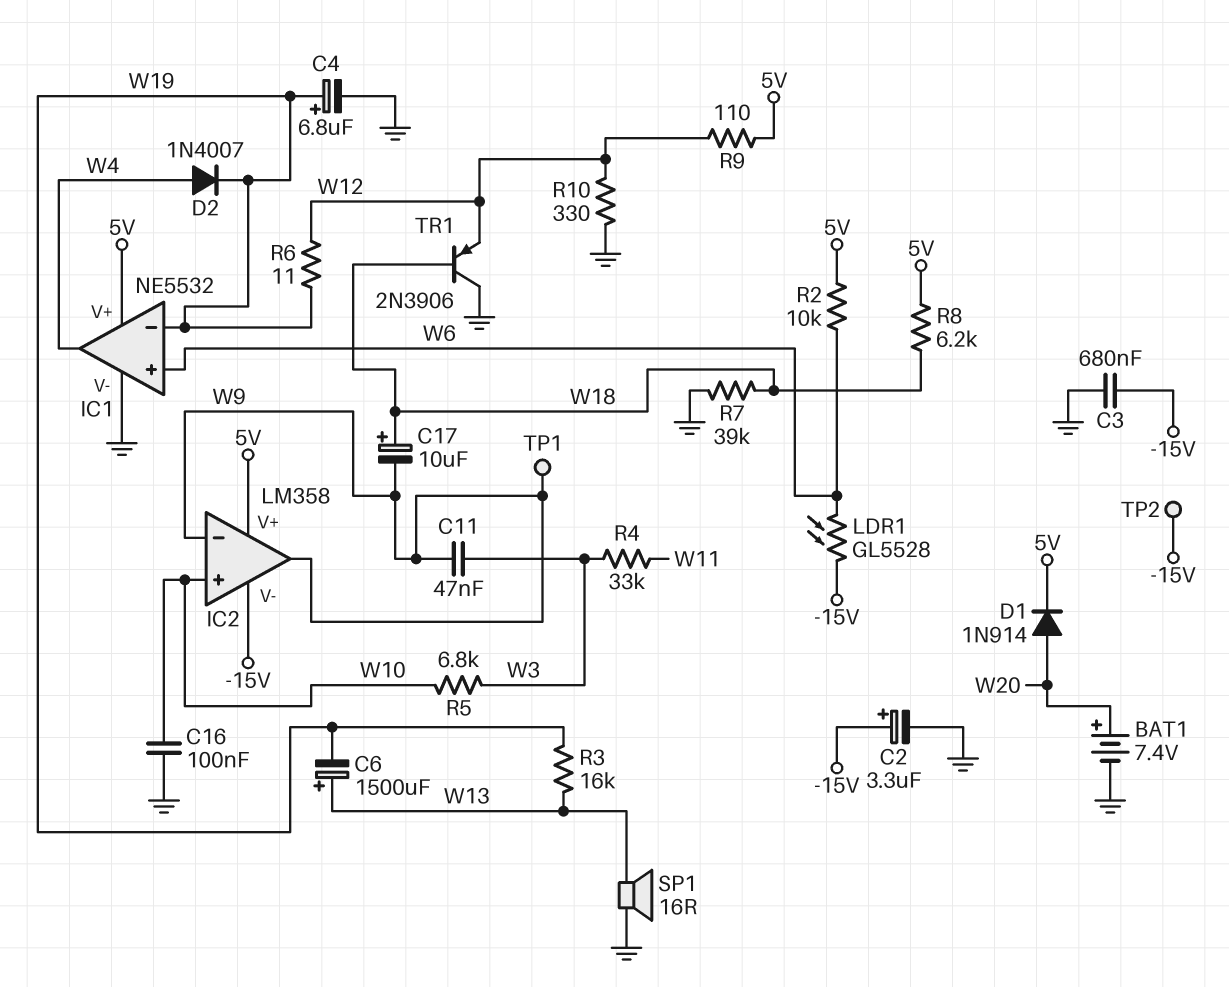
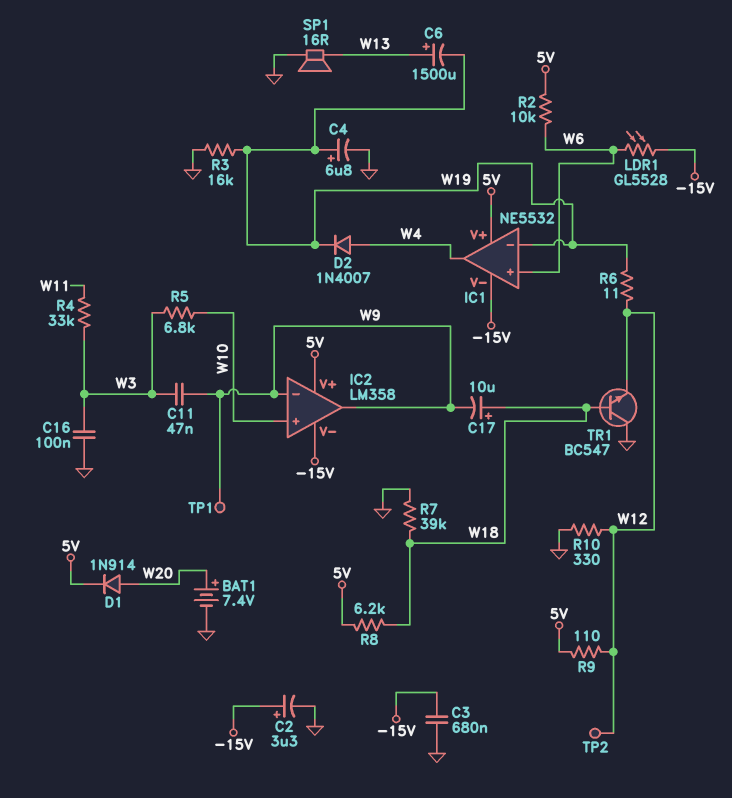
C16: 100nF (GND, W10) -> 100nF (GND, W3)
IC1 pin V-: GND -> -15V
R3: 16k (W13, W19) -> 16k (GND, W19)
TP2: test point (-15V) -> test point (W12)
TR1: PNP 2N3906 (B W18, C GND, E W12) -> NPN BC547 (B W18, C GND, E W12)

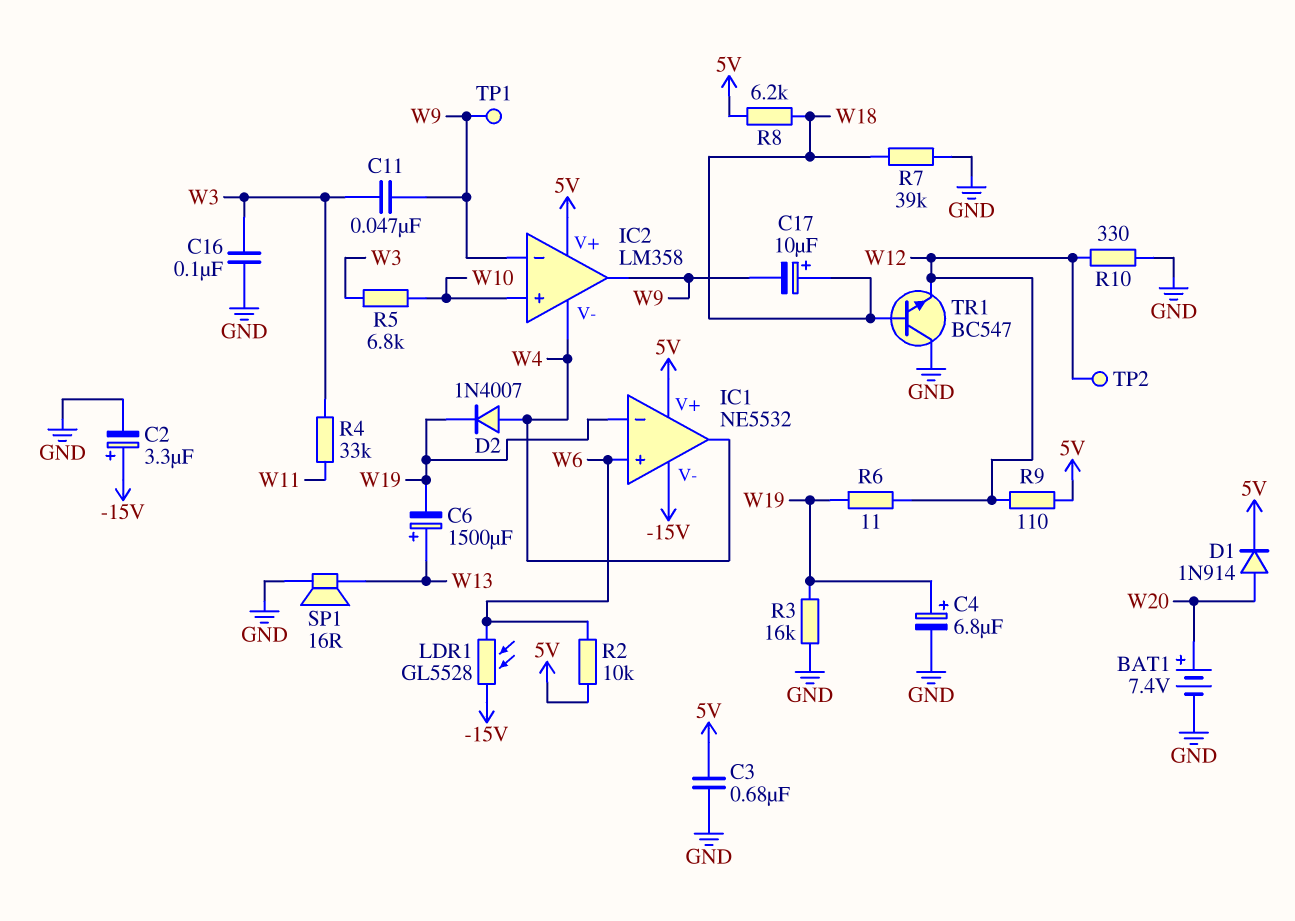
C3: 680nF (-15V, GND) -> 680nF (5V, GND)
IC2 pin V-: -15V -> W4

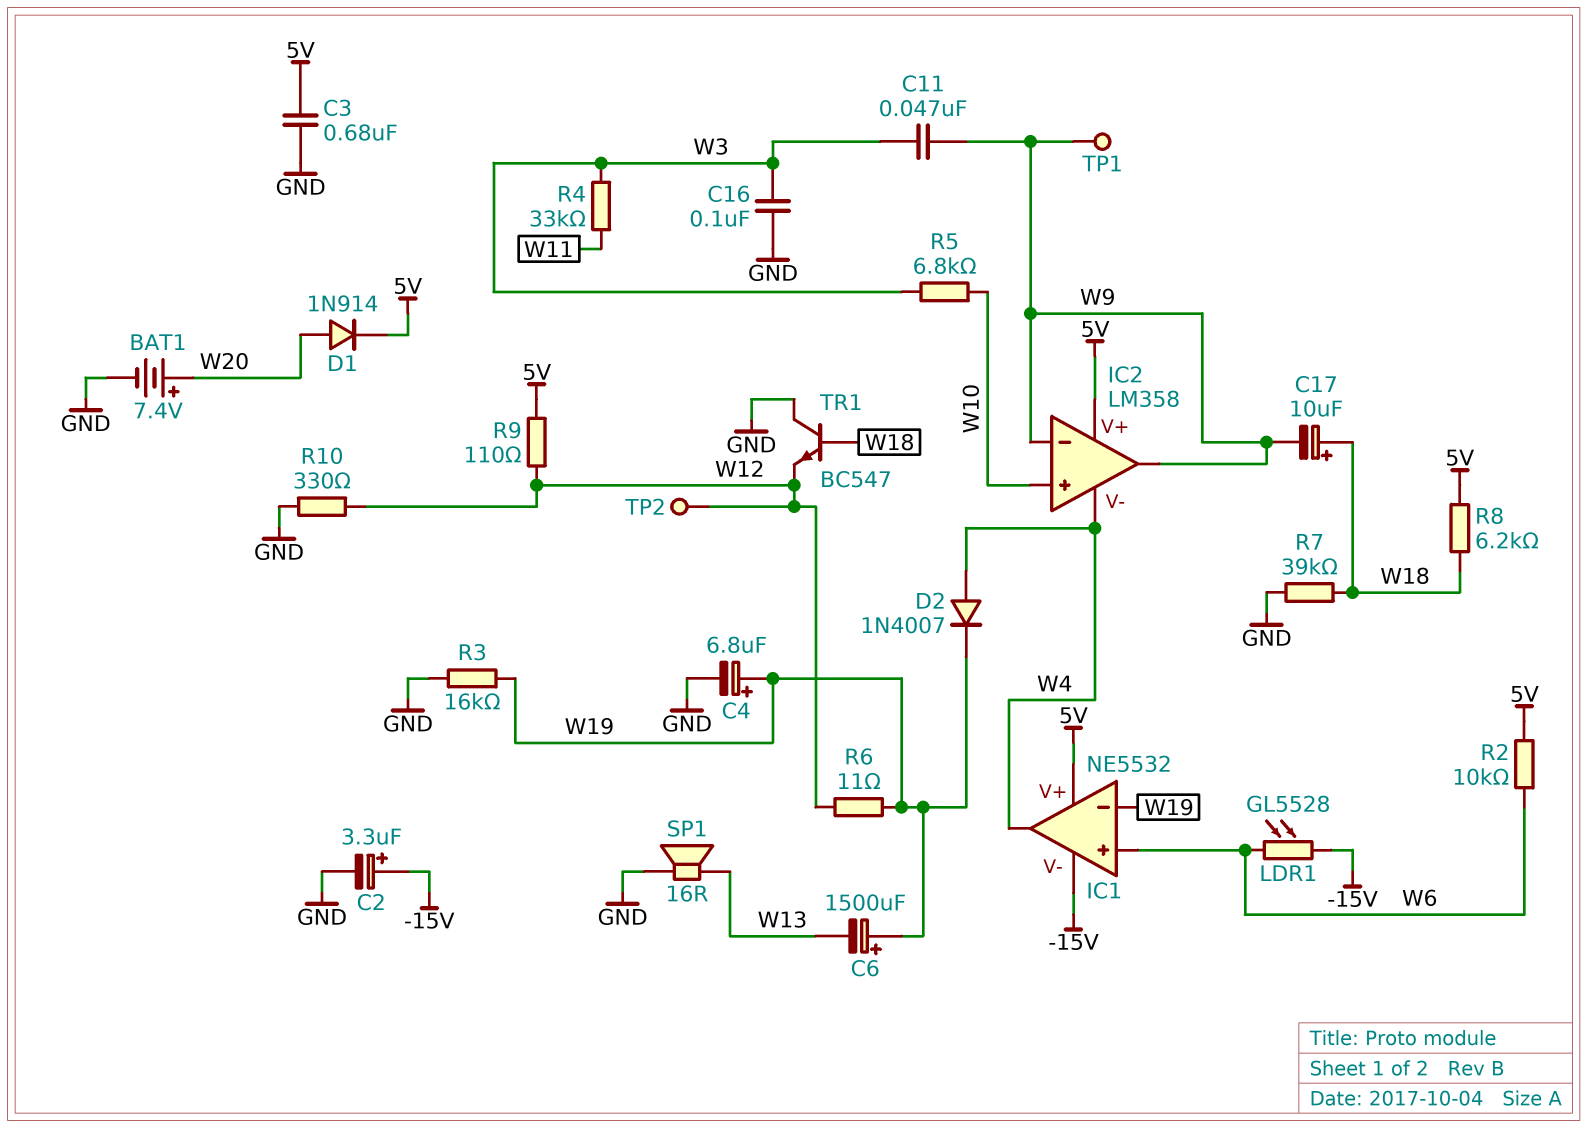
C6: 1500uF (plus W13, minus W19) -> 1500uF (plus W19, minus W13)

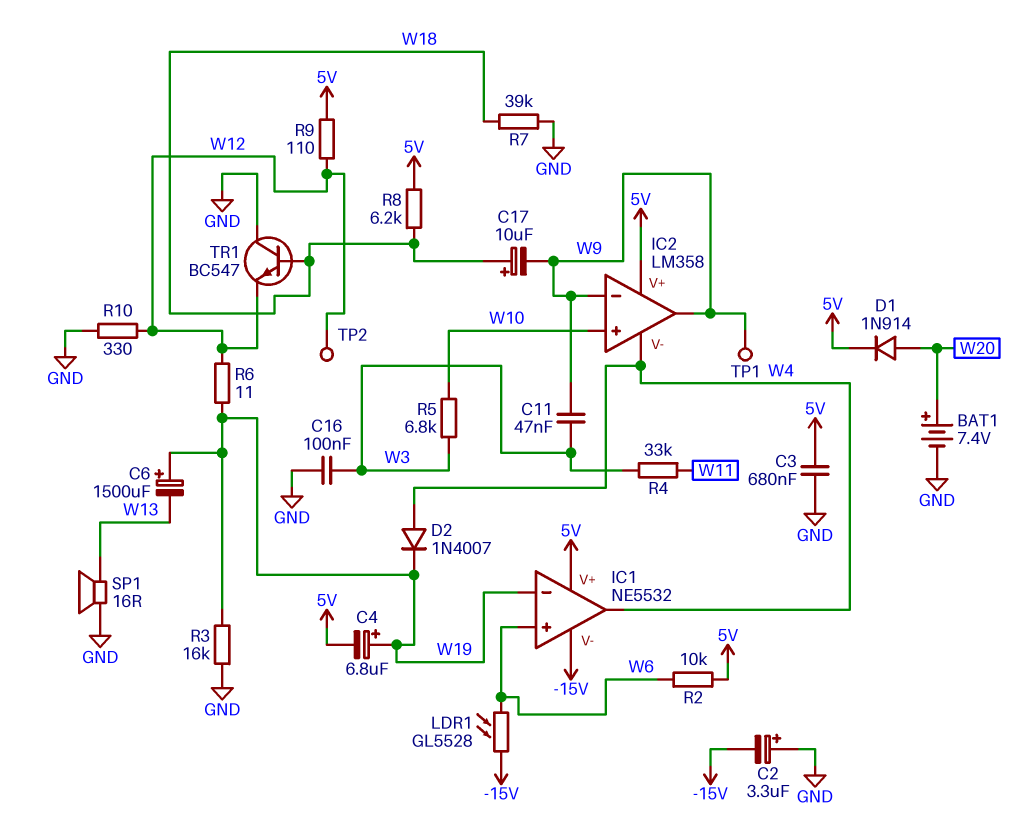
C2: 3.3uF (plus -15V, minus GND) -> 3.3uF (plus GND, minus -15V)
C4: 6.8uF (plus W19, minus GND) -> 6.8uF (plus W19, minus 5V)

